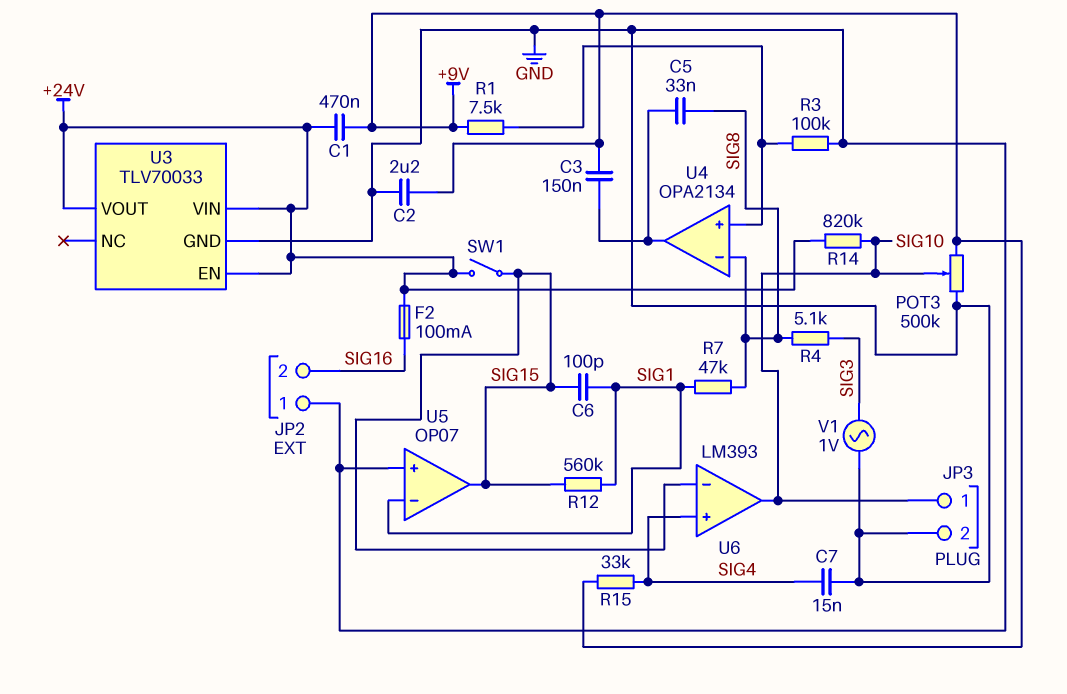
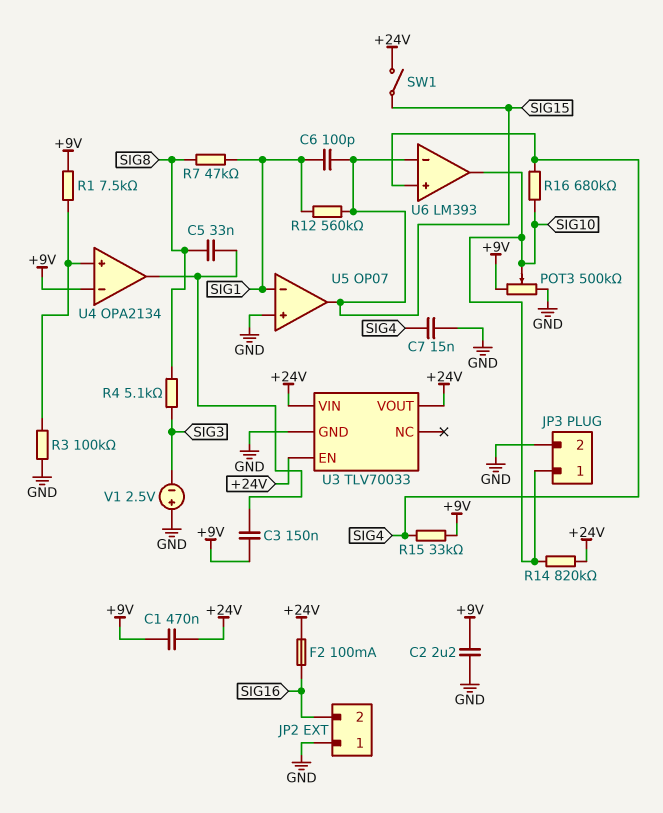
R16: none -> 680k (SIG4, SIG10)
U4 pin in-: SIG8 -> +9V
V1: AC 1V (GND, SIG3) -> 2.5V (plus GND, minus SIG3)

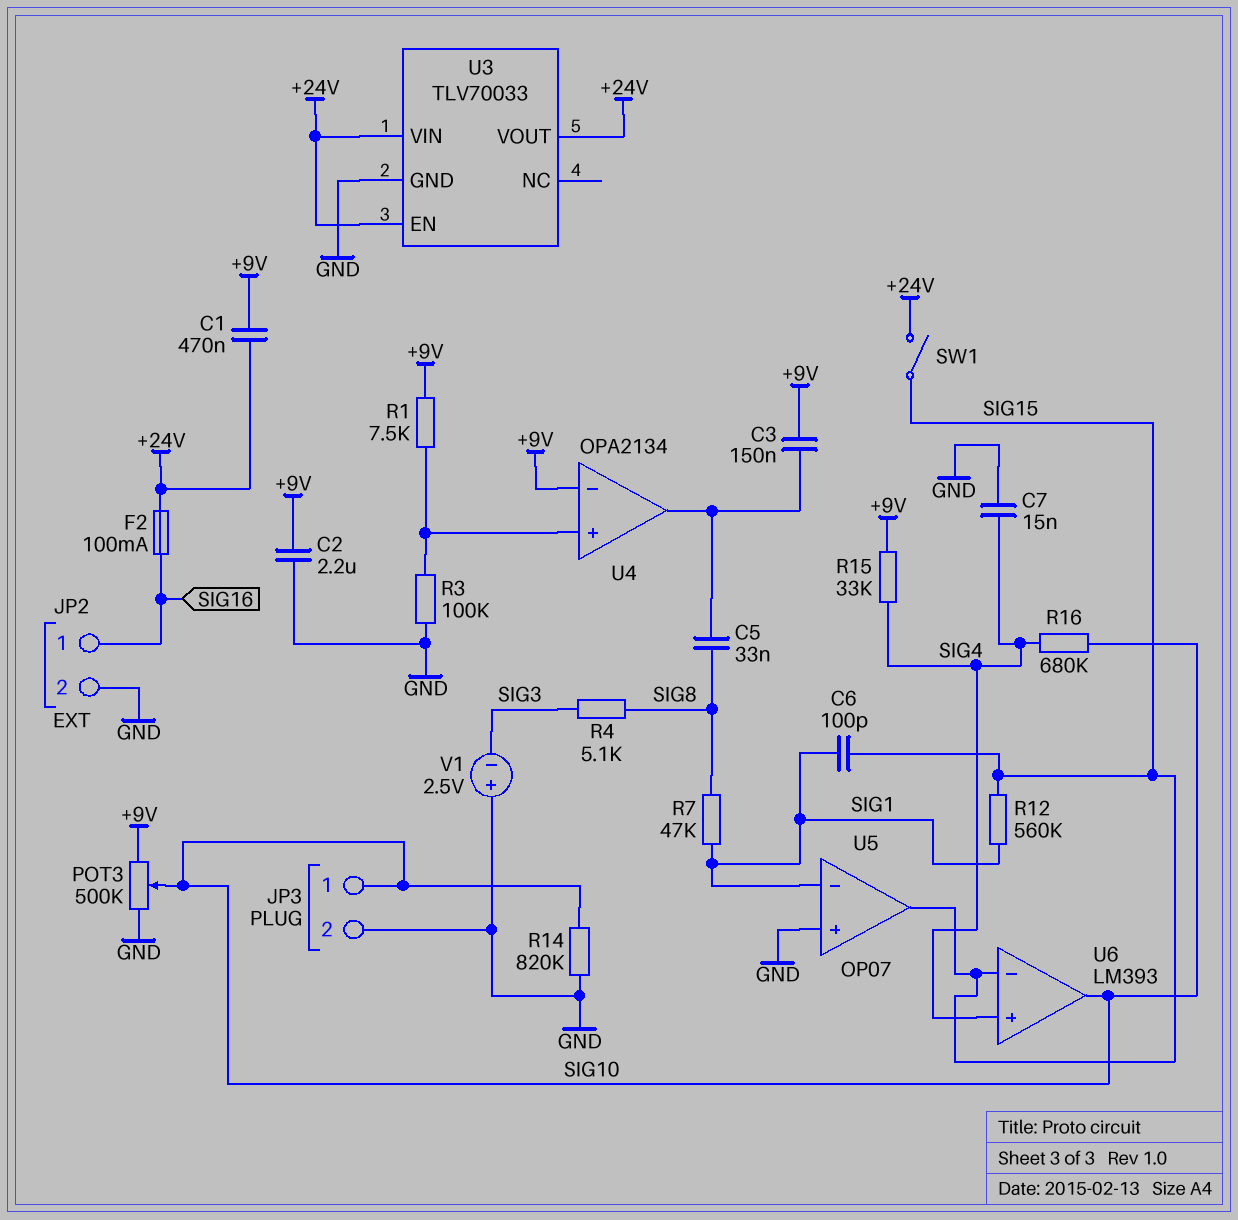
JP2 pin 1: GND -> SIG16
JP2 pin 2: SIG16 -> GND
R14: 820k (+24V, SIG10) -> 820k (GND, SIG10)

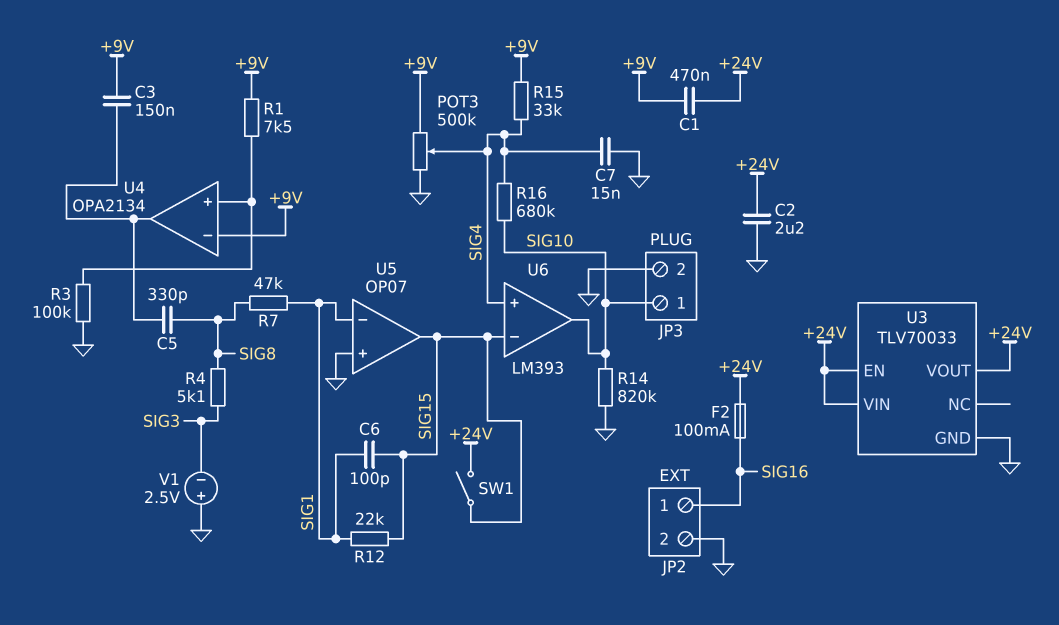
C2: 2.2uF (+9V, GND) -> 2.2uF (+24V, GND)
C5: 33nF (SIG8, U4/out) -> 330pF (SIG8, U4/out)
POT3: 500k (+9V, GND, wiper SIG10) -> 500k (+9V, GND, wiper SIG4)
R12: 560k (SIG1, SIG15) -> 22k (SIG1, SIG15)

